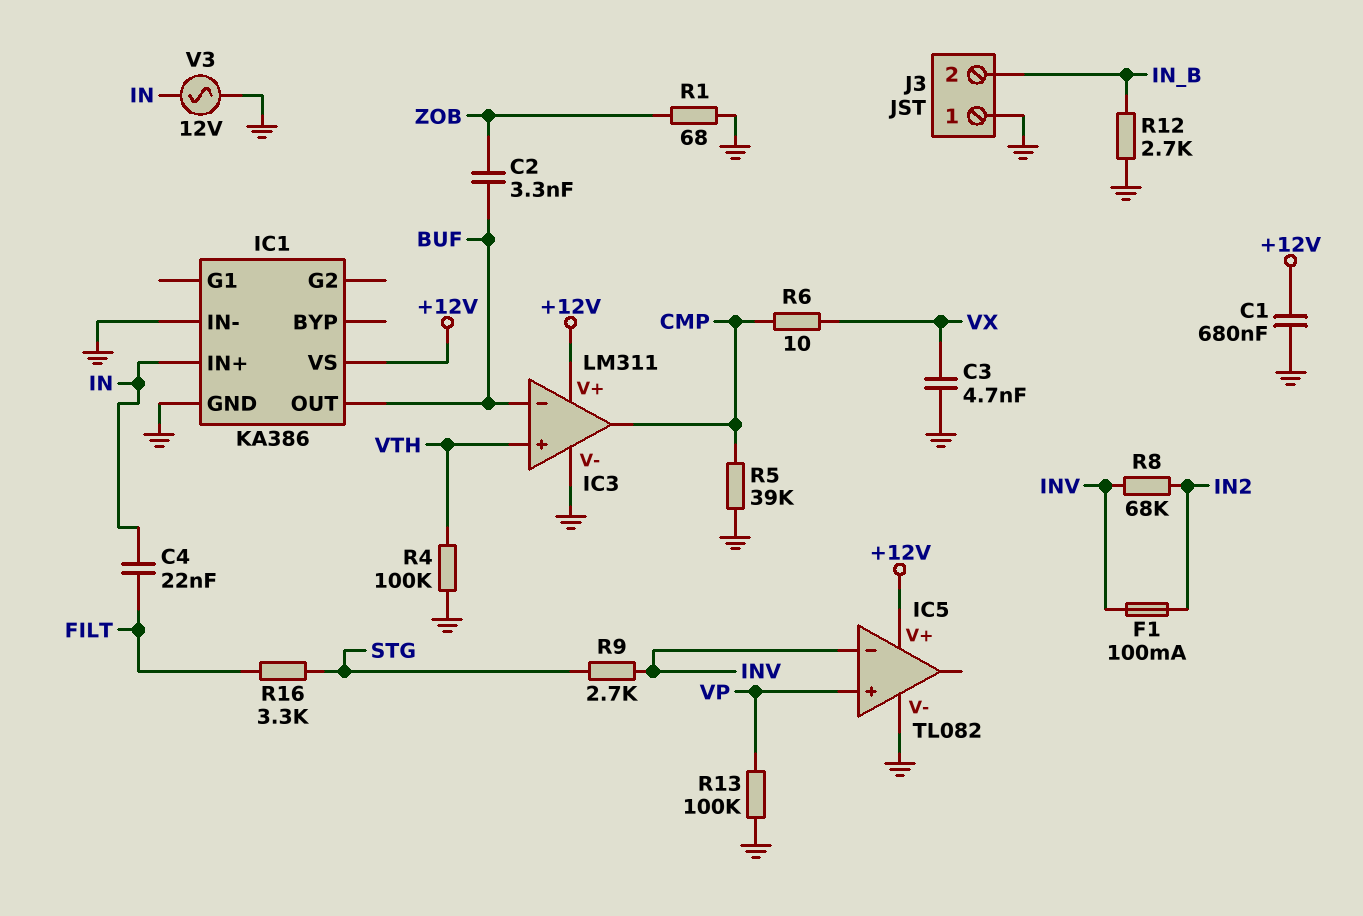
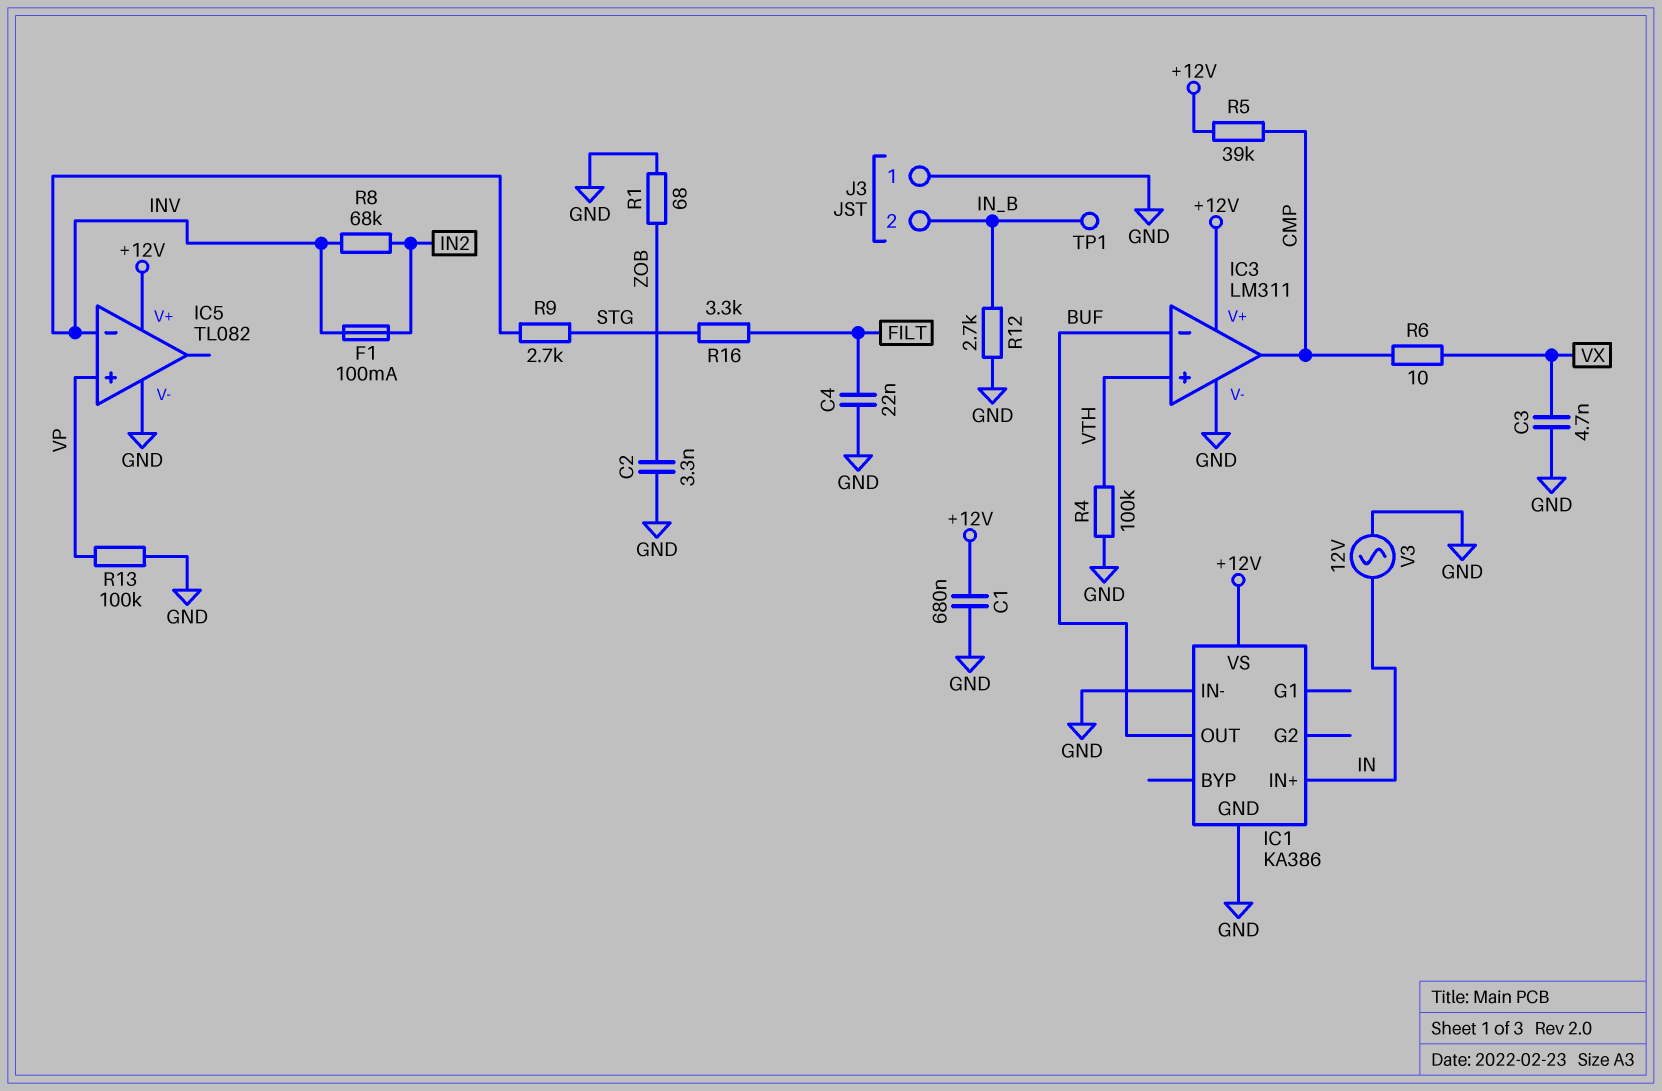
C2: 3.3nF (BUF, ZOB) -> 3.3nF (GND, ZOB)
C4: 22nF (FILT, IN) -> 22nF (FILT, GND)
R5: 39k (CMP, GND) -> 39k (+12V, CMP)
TP1: none -> test point (IN_B)

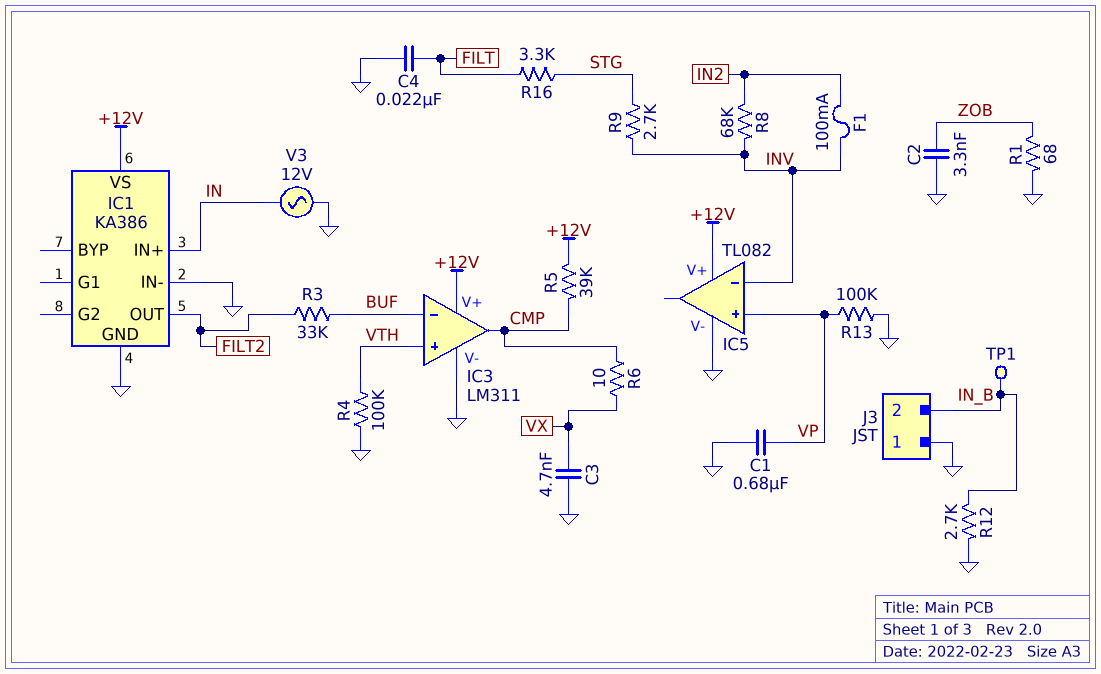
C1: 680nF (+12V, GND) -> 680nF (GND, VP)
IC1 pin OUT: BUF -> FILT2
R3: none -> 33k (BUF, FILT2)

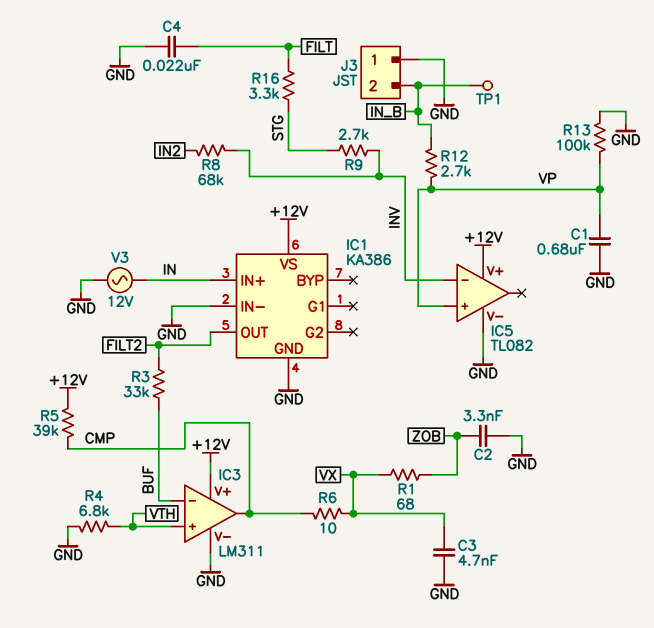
F1: 100mA (IN2, INV) -> none
R1: 68 (GND, ZOB) -> 68 (VX, ZOB)
R4: 100k (GND, VTH) -> 6.8k (GND, VTH)
R12: 2.7k (GND, IN_B) -> 2.7k (IN_B, VP)

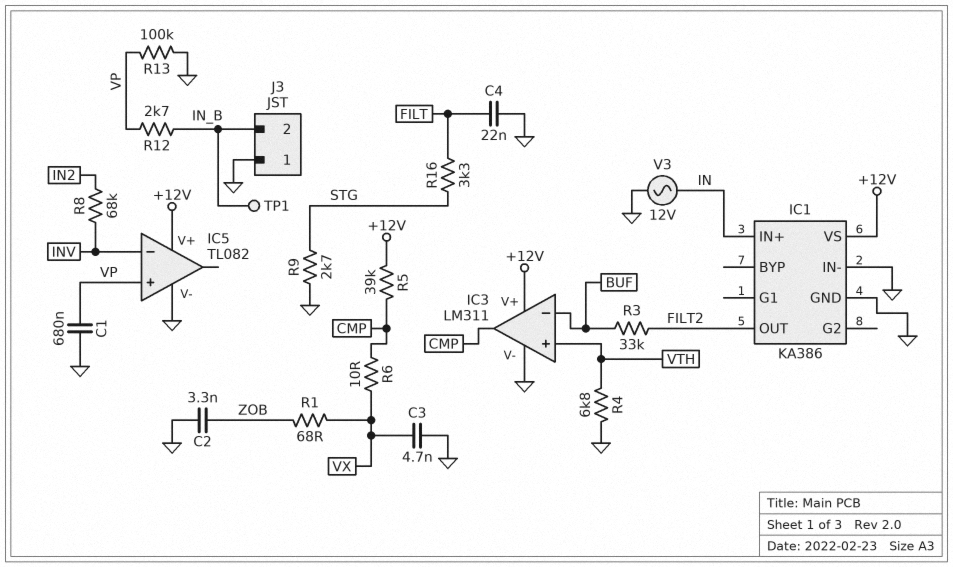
R9: 2.7k (INV, STG) -> 2.7k (GND, STG)

